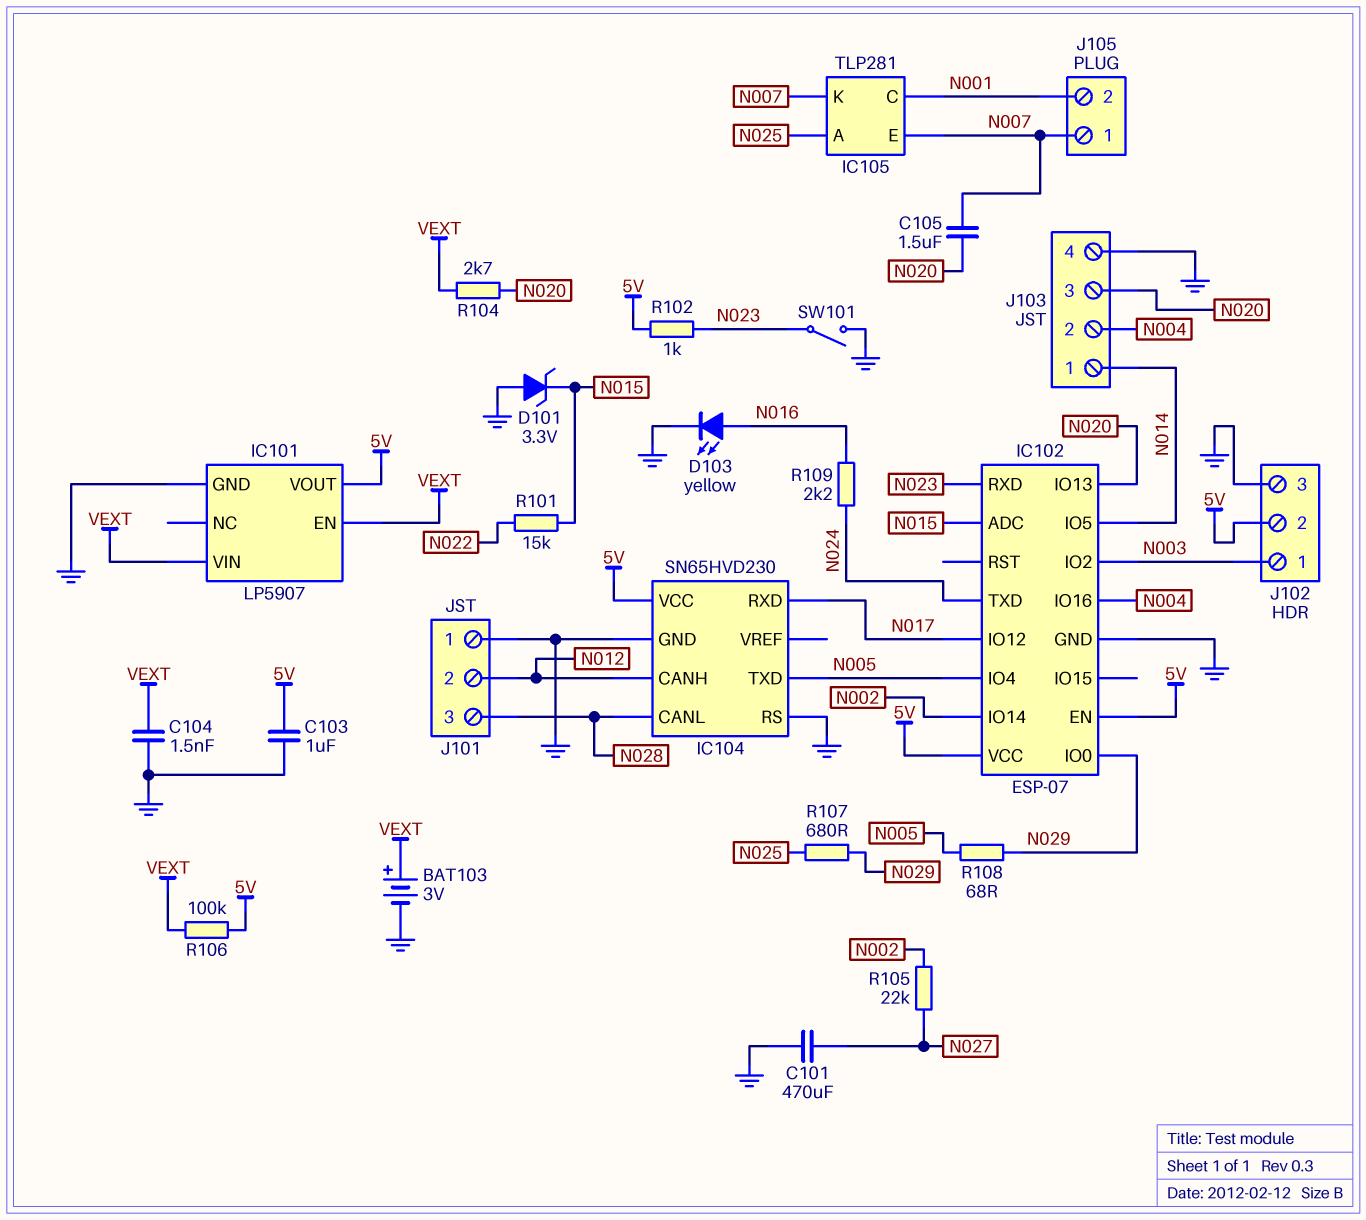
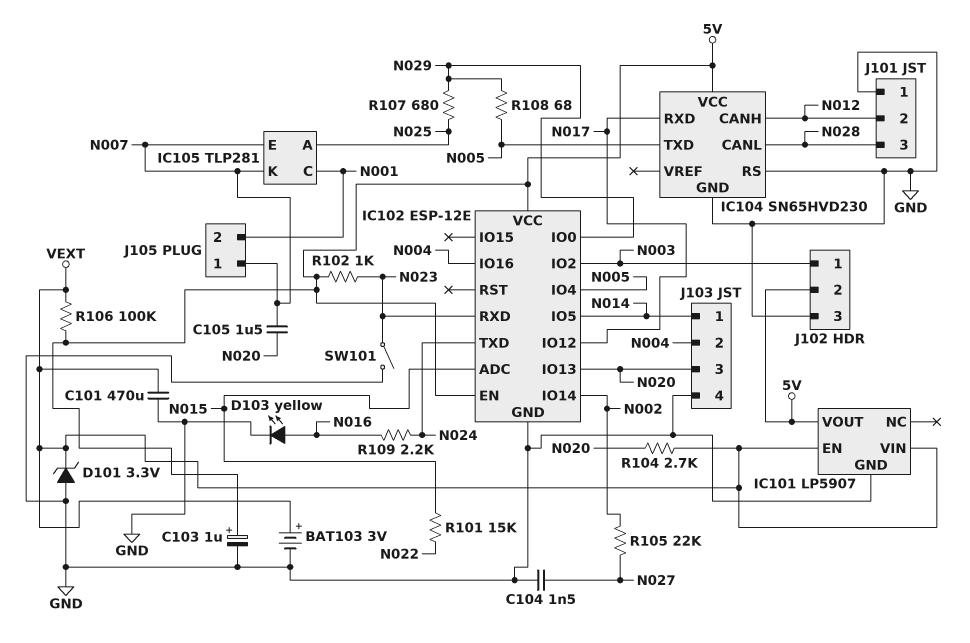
C101: 470uF (GND, N027) -> 470uF (GND, VEXT)
C103: 1uF (5V, GND) -> 1uF (plus 5V, minus GND)
C104: 1.5nF (GND, VEXT) -> 1.5nF (GND, N027)
D101: zener 3.3V (A GND, K N015) -> zener 3.3V (A GND, K VEXT)
IC102: ESP-07 -> ESP-12E

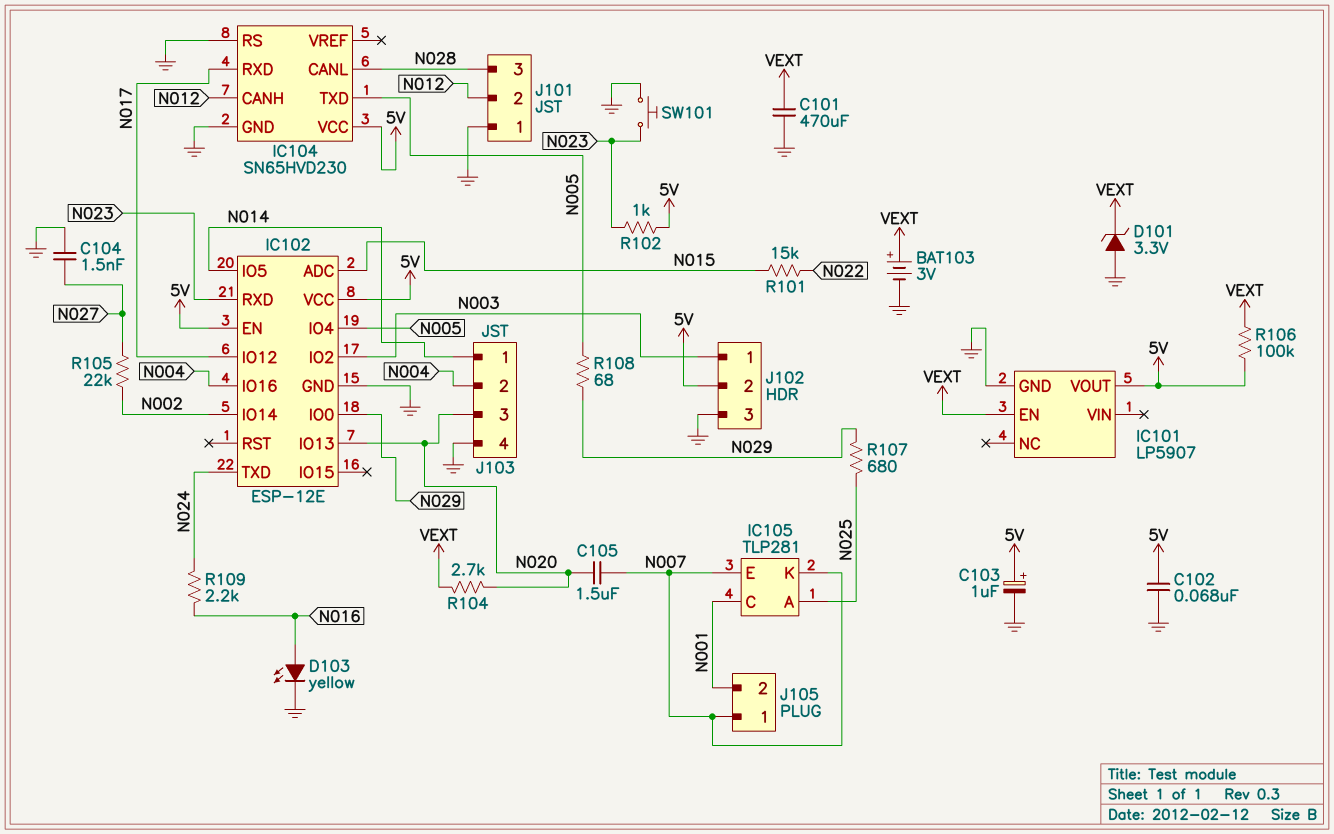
C102: none -> 68nF (5V, GND)
IC101 pin VIN: VEXT -> none
SW101: switch (GND, N023) -> button (GND, N023)

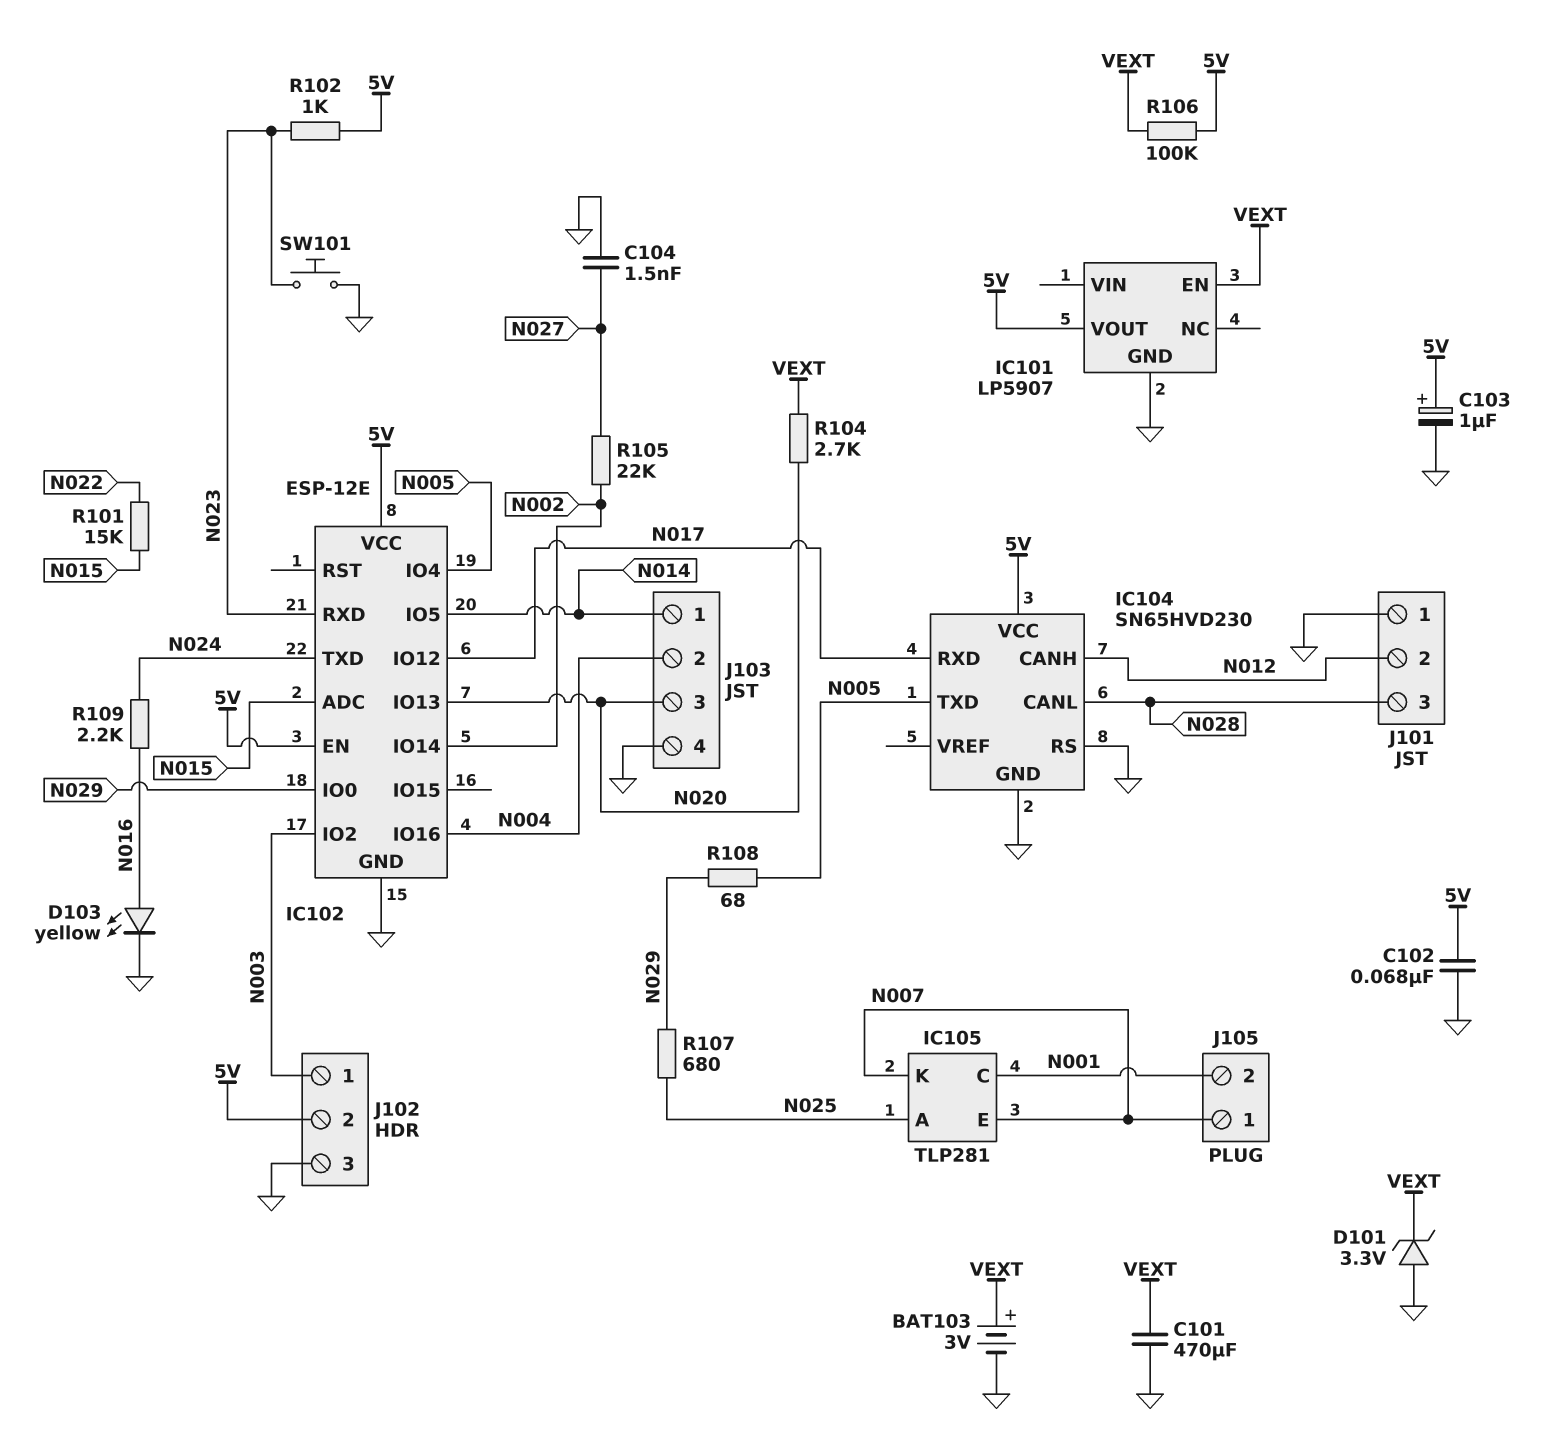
C105: 1.5uF (N007, N020) -> none

